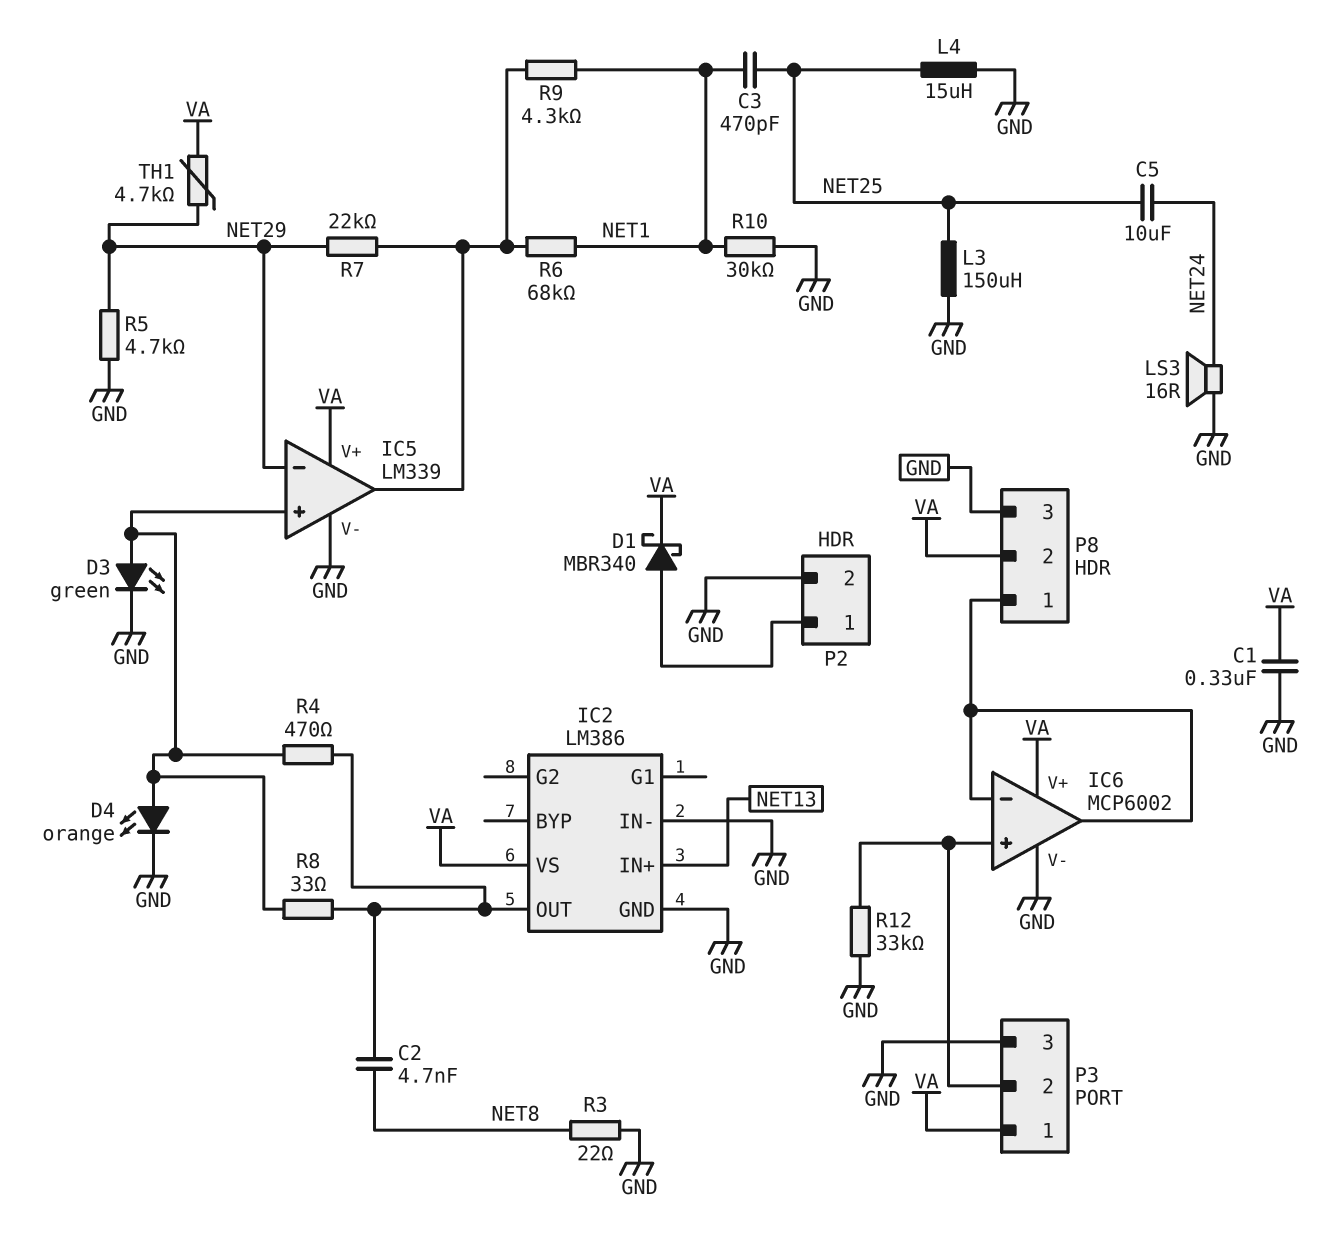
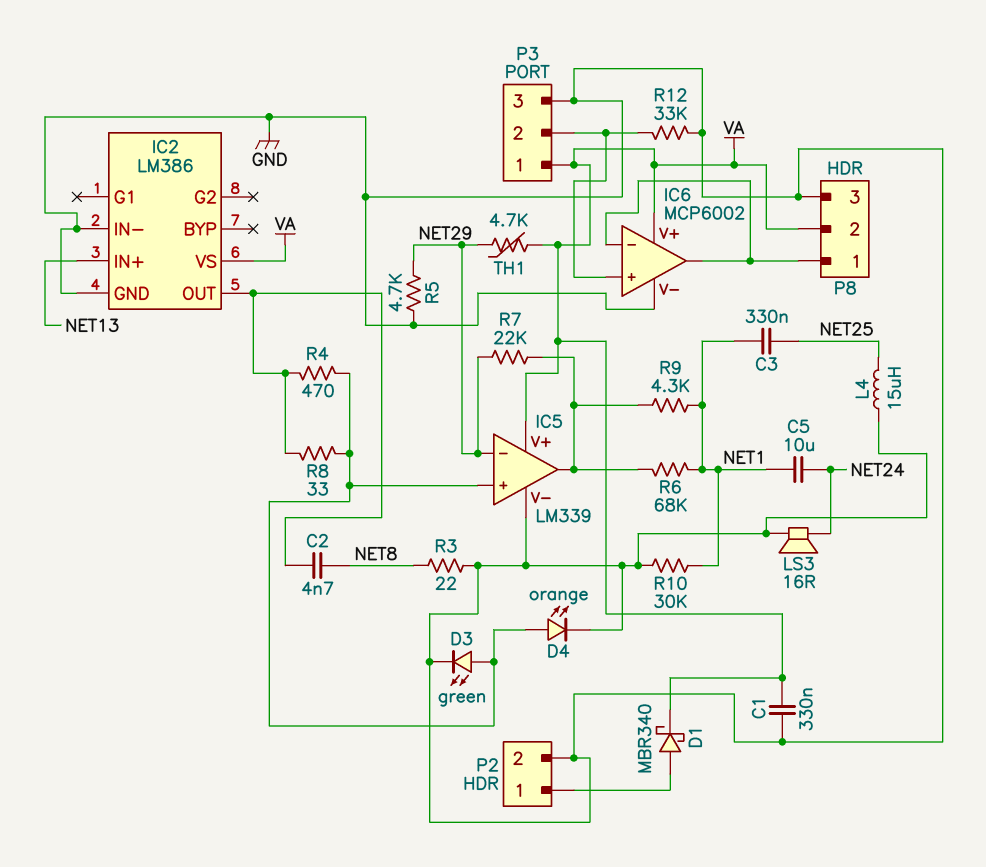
C3: 470pF (NET1, NET25) -> 330nF (NET1, NET25)
C5: 10uF (NET24, NET25) -> 10uF (NET1, NET24)
L3: 150uH (GND, NET25) -> none

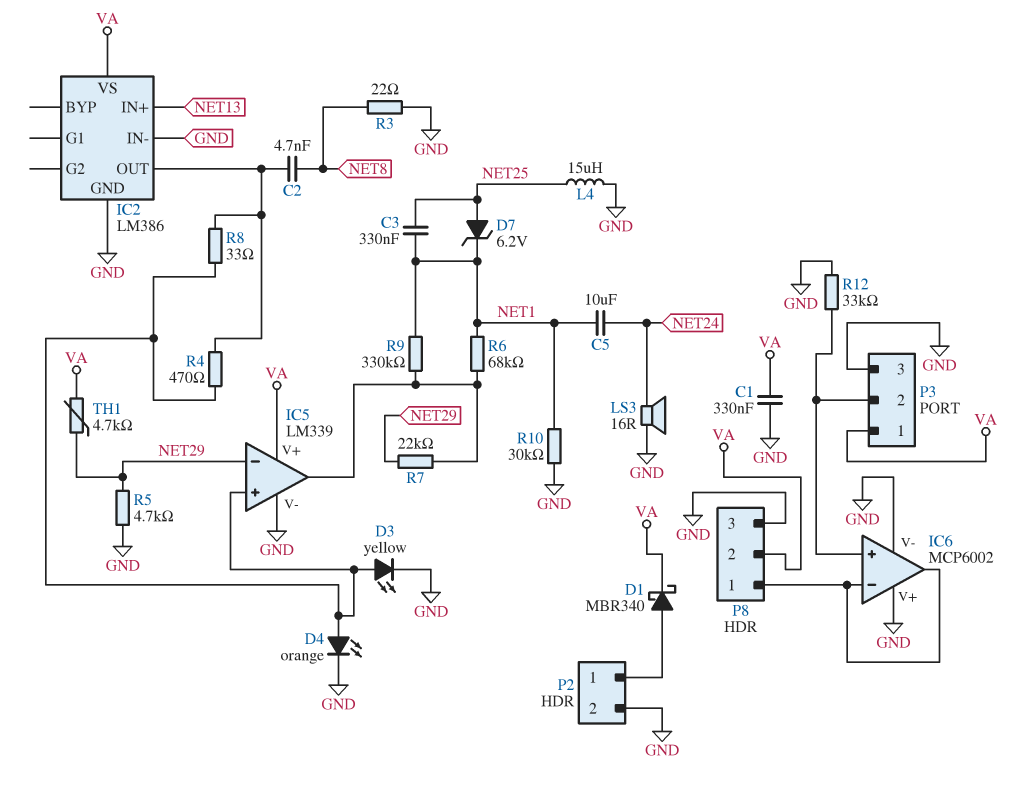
D3: LED green (A IC5/in+, K GND) -> LED yellow (A IC5/in+, K GND)
D7: none -> zener 6.2V (A NET25, K NET1)
IC6 pin V+: VA -> GND
R9: 4.3k (IC5/out, NET1) -> 330k (IC5/out, NET1)

